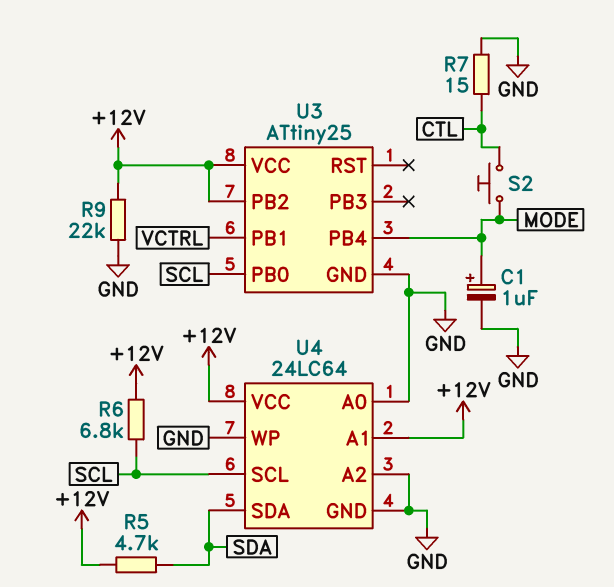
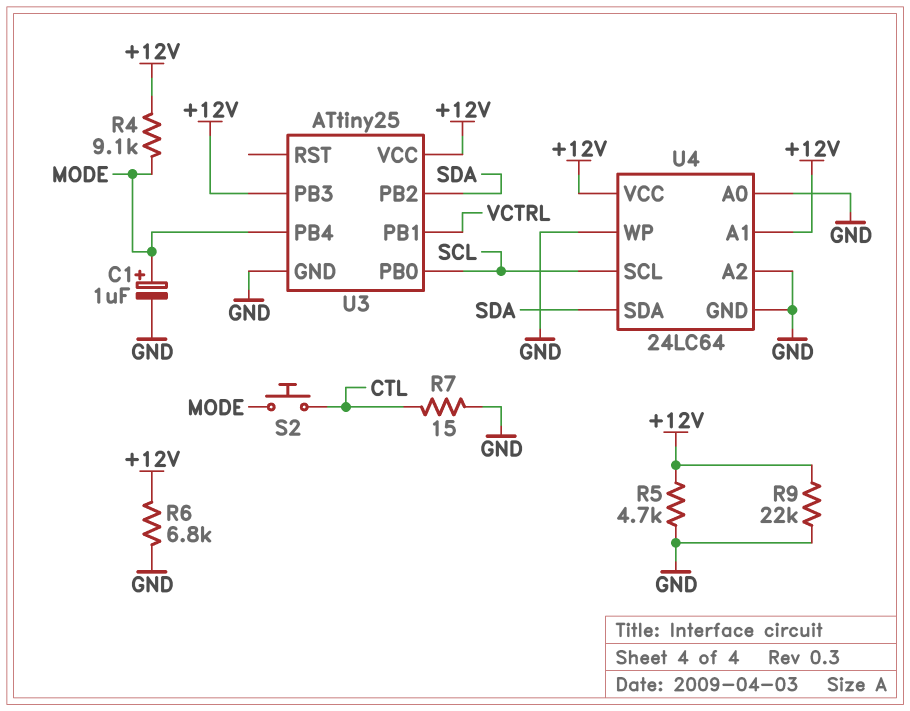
R4: none -> 9.1k (+12V, MODE)
R5: 4.7k (+12V, SDA) -> 4.7k (+12V, GND)
R6: 6.8k (+12V, SCL) -> 6.8k (+12V, GND)
U3 pin PB2: +12V -> SDA
U3 pin PB3: none -> +12V

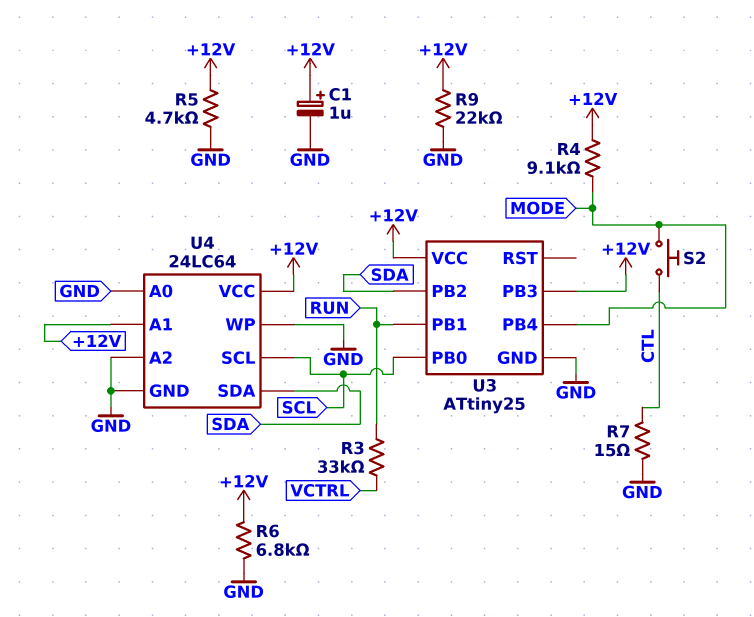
C1: 1uF (plus MODE, minus GND) -> 1uF (plus +12V, minus GND)
R3: none -> 33k (RUN, VCTRL)
U3 pin PB1: VCTRL -> RUN

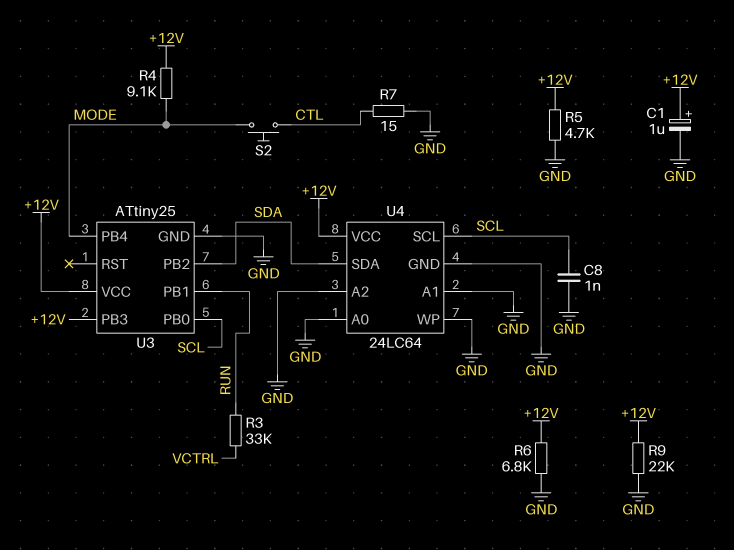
C8: none -> 1nF (GND, SCL)
U4 pin A1: +12V -> GND

